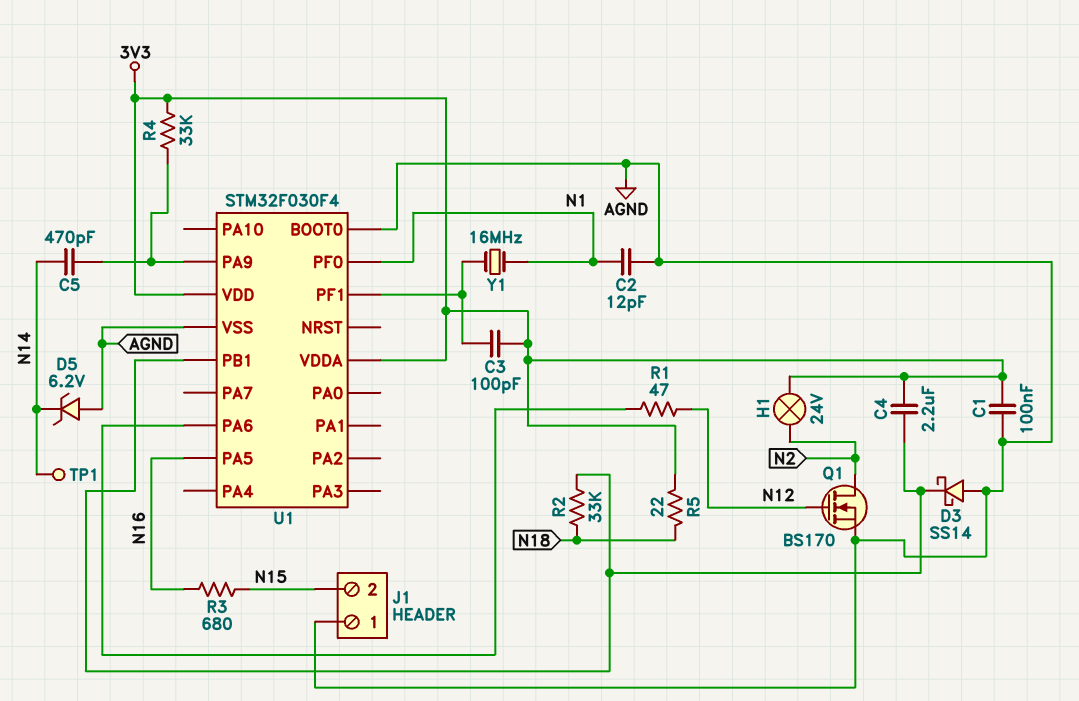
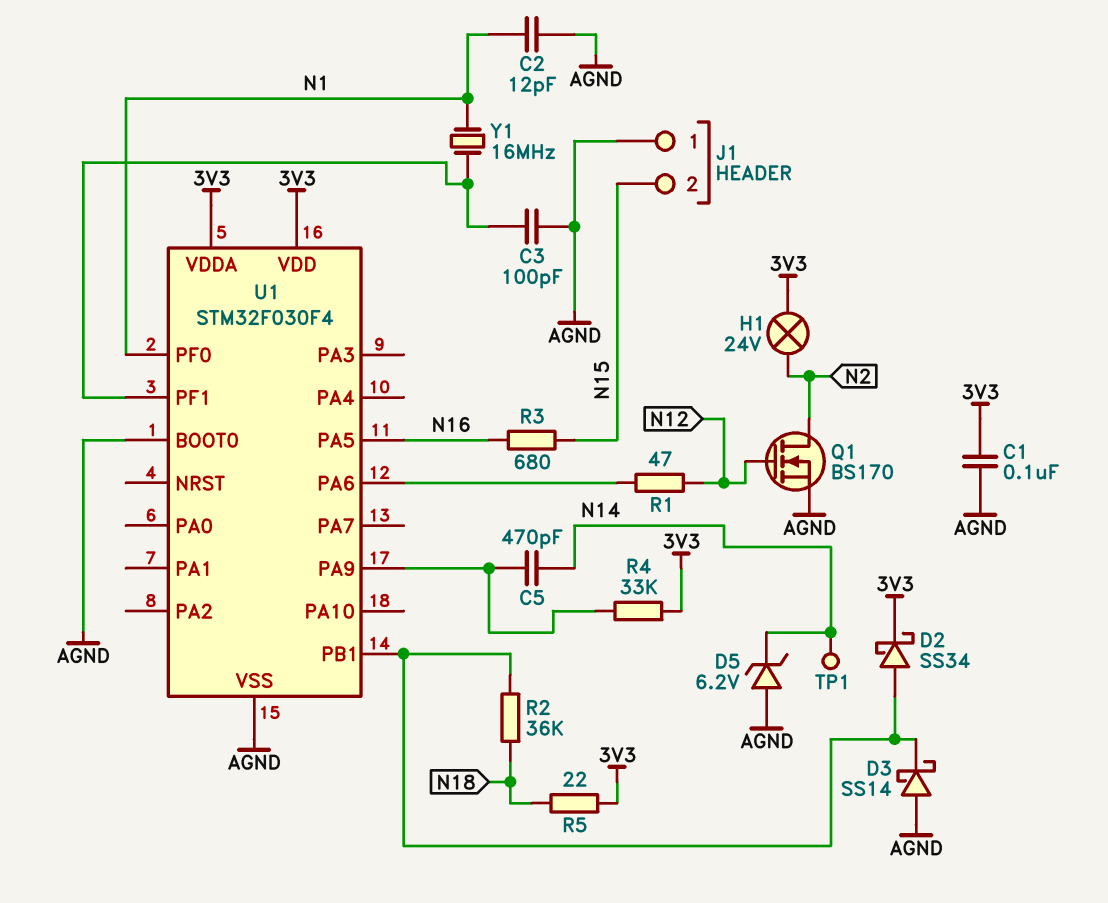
C3: 100pF (3V3, U1/PF1) -> 100pF (AGND, U1/PF1)
C4: 2.2uF (3V3, U1/PB1) -> none
D2: none -> schottky SS34 (A U1/PB1, K 3V3)
R2: 33k (N18, U1/PB1) -> 36k (N18, U1/PB1)

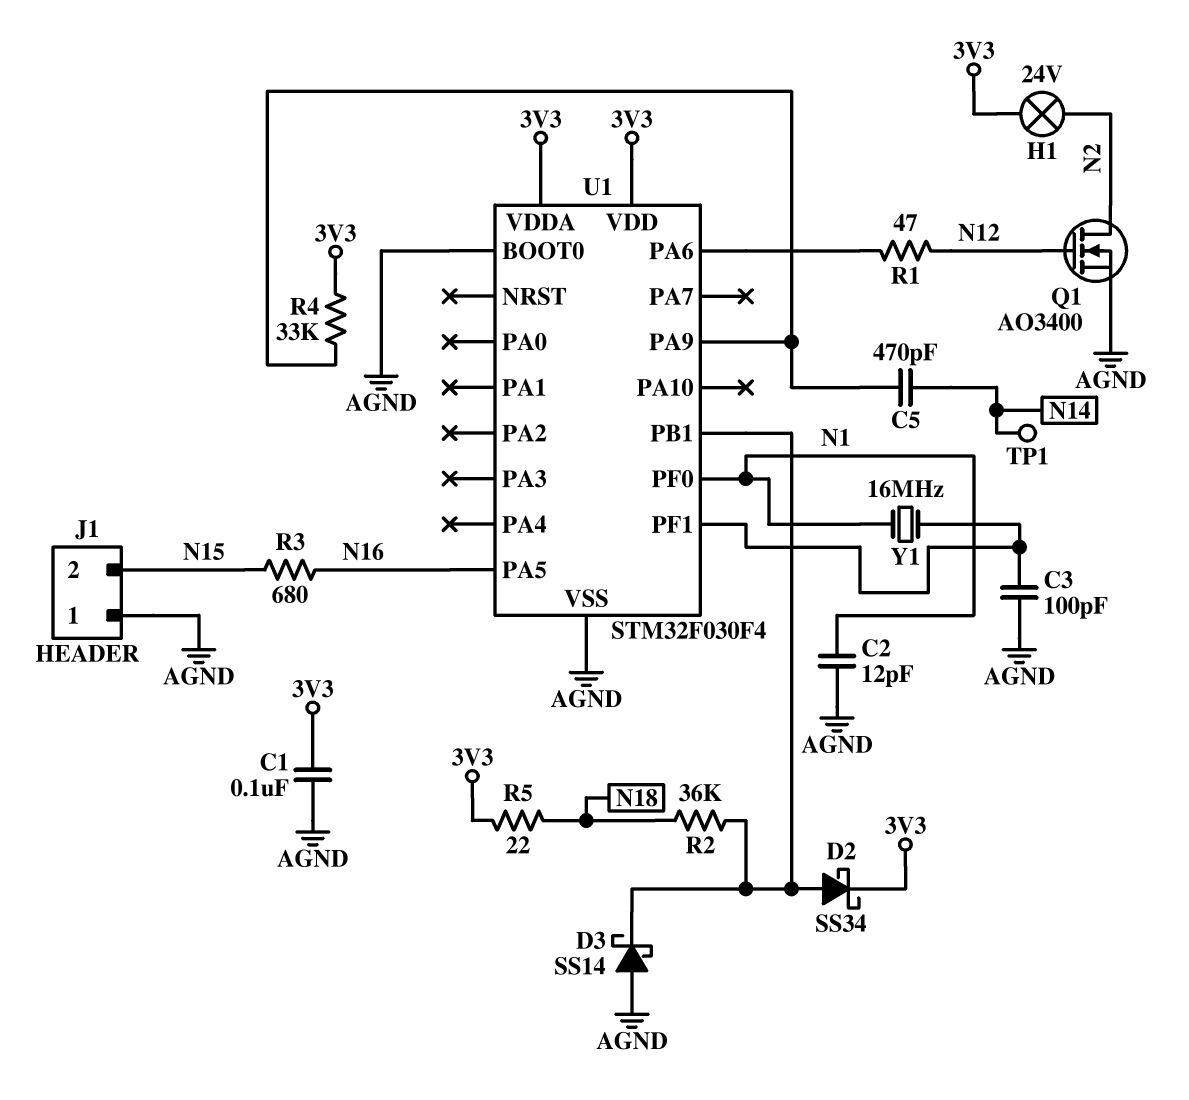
D5: zener 6.2V (A AGND, K N14) -> none
Q1: NMOS BS170 (G N12, D N2, S AGND) -> NMOS AO3400 (G N12, D N2, S AGND)

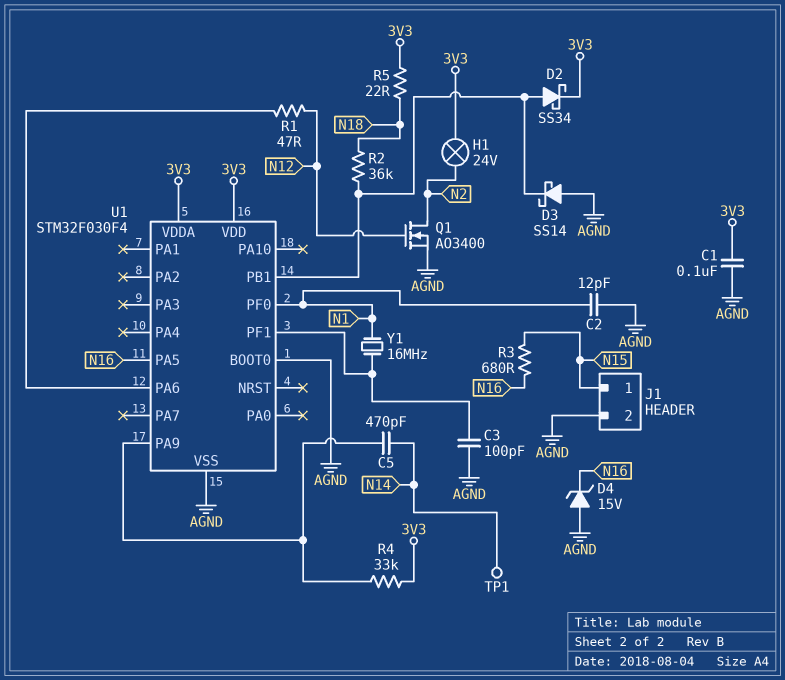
D4: none -> zener 15V (A AGND, K N16)
J1 pin 1: AGND -> N15
J1 pin 2: N15 -> AGND

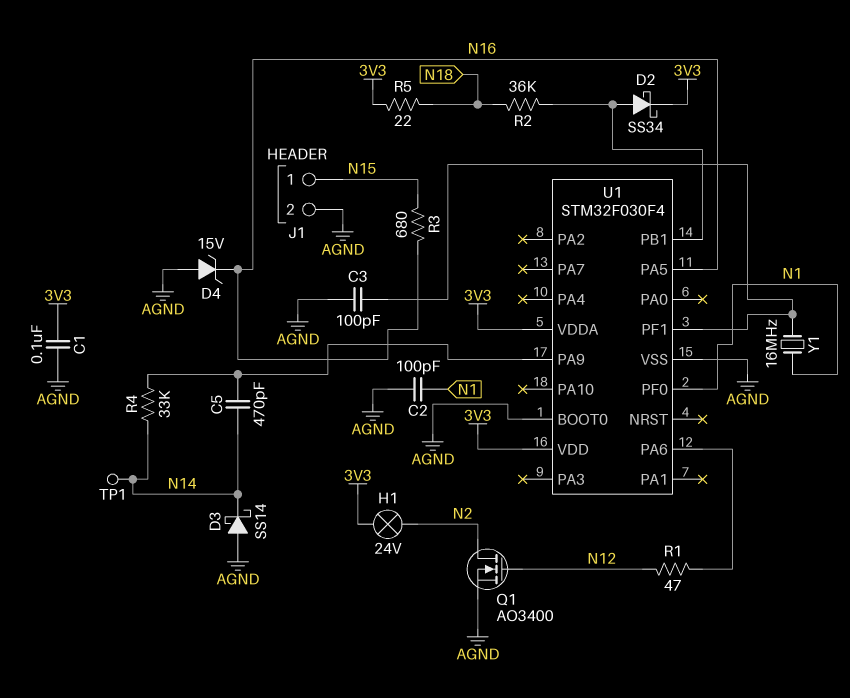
C2: 12pF (AGND, N1) -> 100pF (AGND, N1)
D3: schottky SS14 (A AGND, K U1/PB1) -> schottky SS14 (A AGND, K N14)
R4: 33k (3V3, U1/PA9) -> 33k (N14, U1/PA9)

